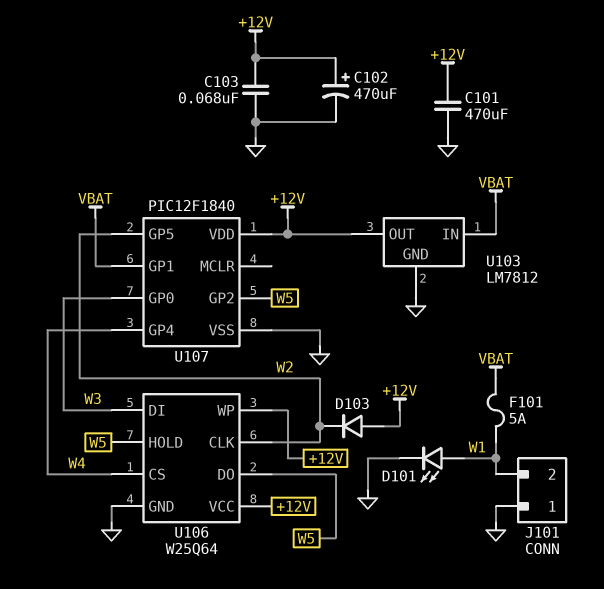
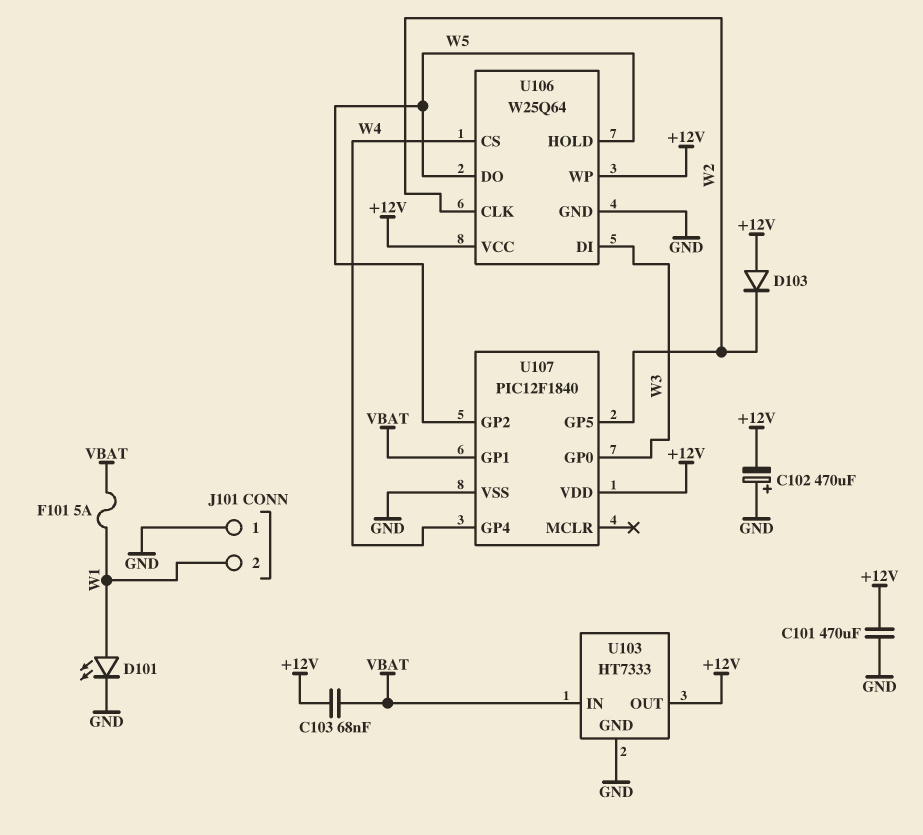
C102: 470uF (plus +12V, minus GND) -> 470uF (plus GND, minus +12V)
C103: 68nF (+12V, GND) -> 68nF (+12V, VBAT)
U103: LM7812 -> HT7333

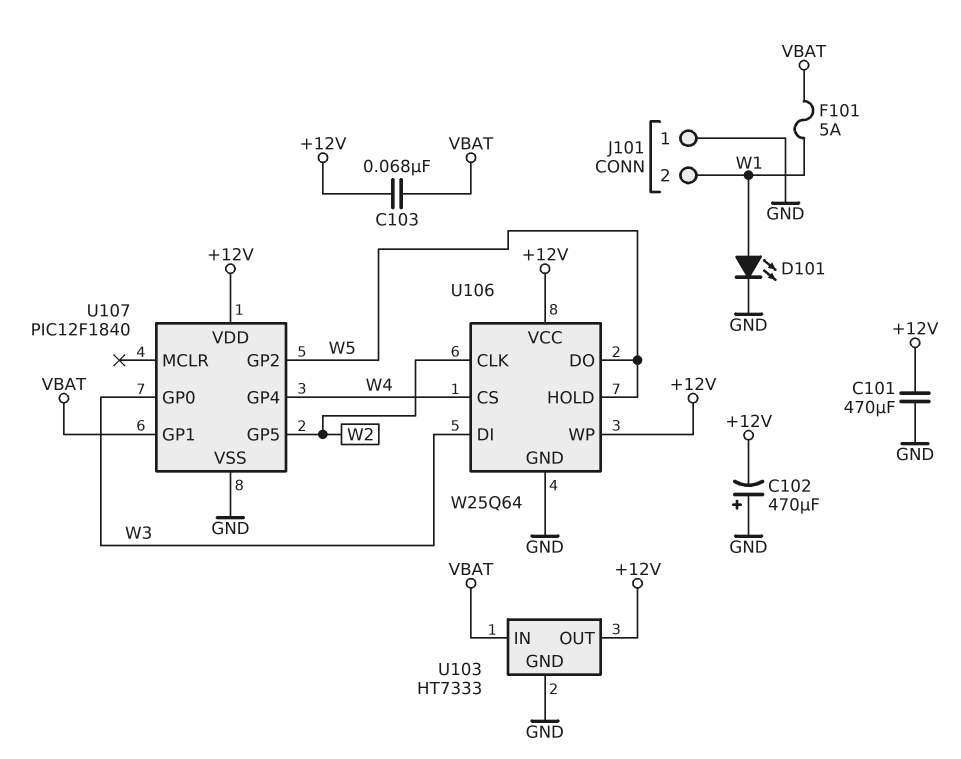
D103: diode (A +12V, K W2) -> none

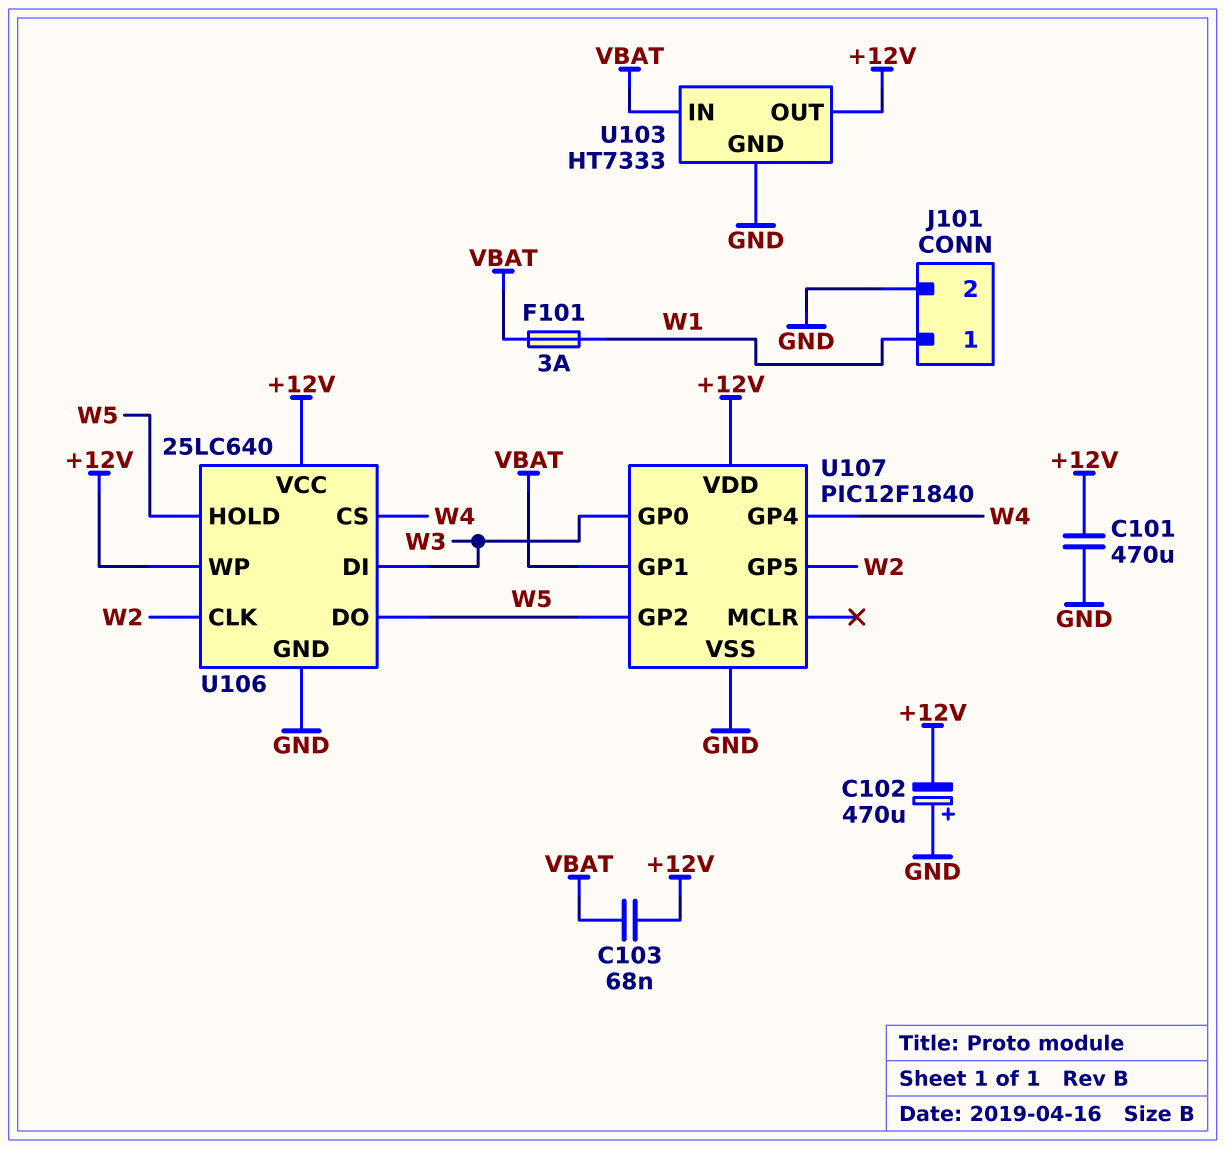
D101: LED (A W1, K GND) -> none
F101: 5A (VBAT, W1) -> 3A (VBAT, W1)
J101 pin 1: GND -> W1
J101 pin 2: W1 -> GND
U106: W25Q64 -> 25LC640

